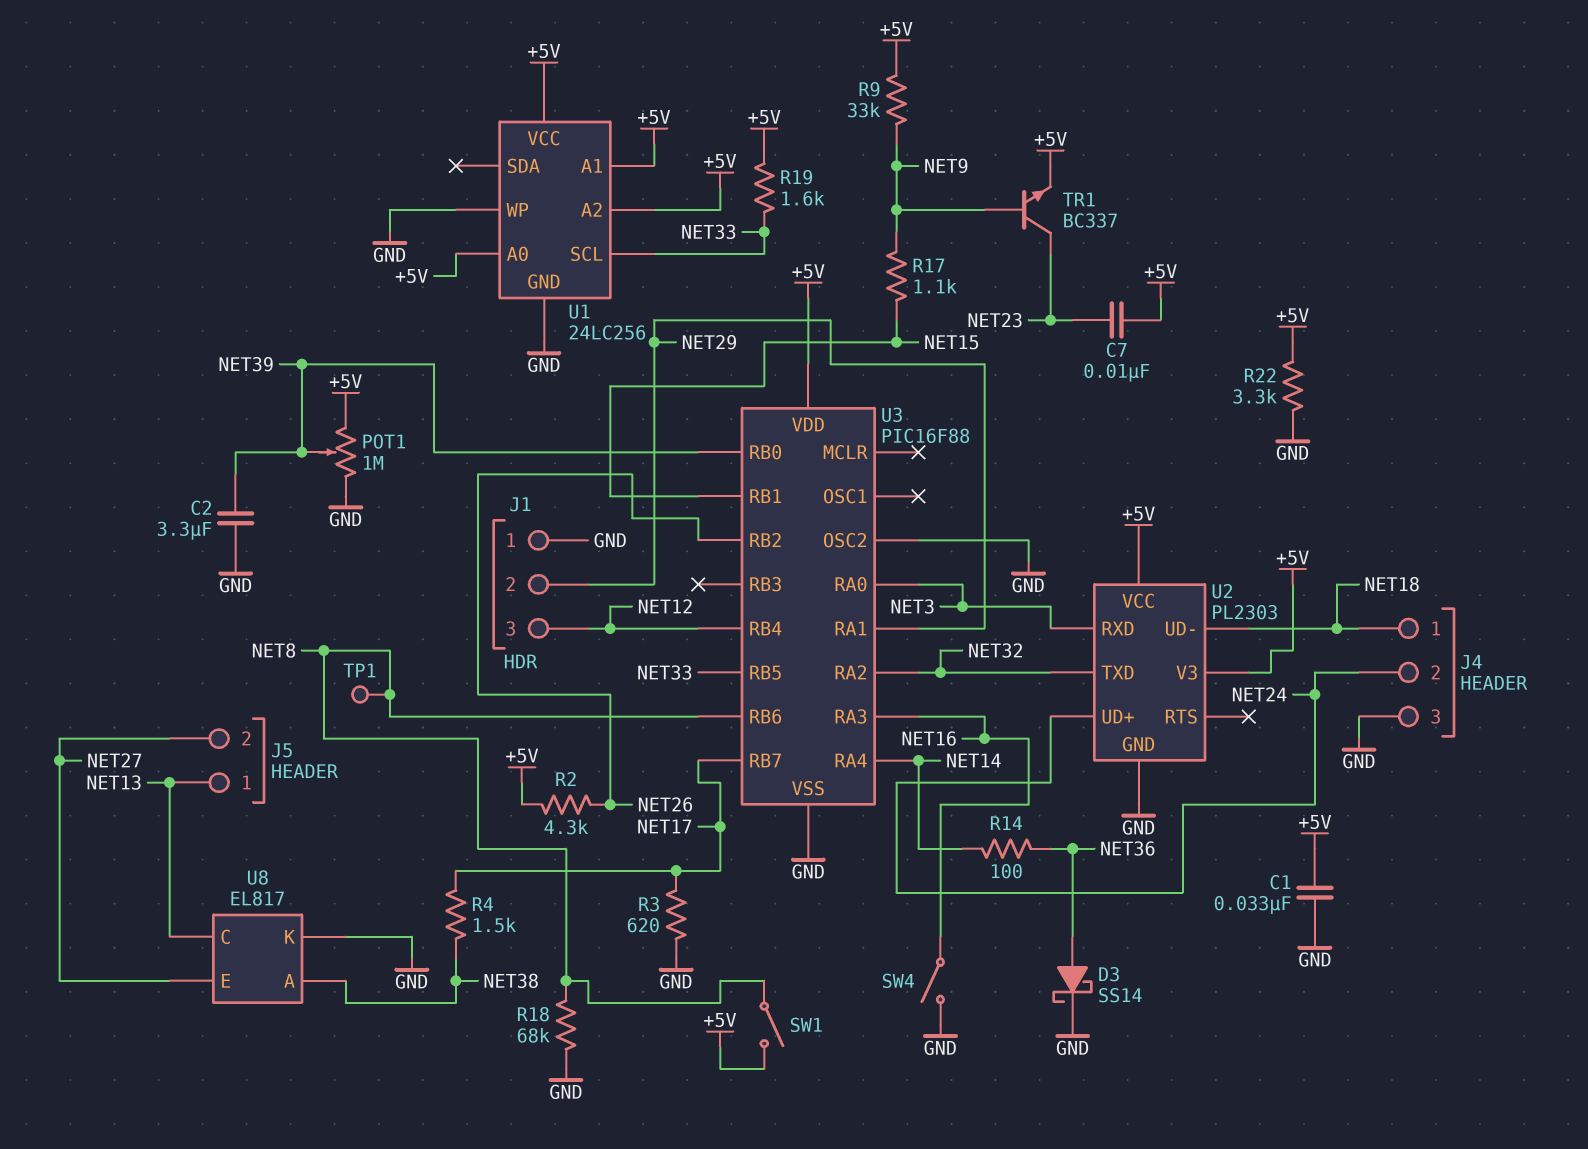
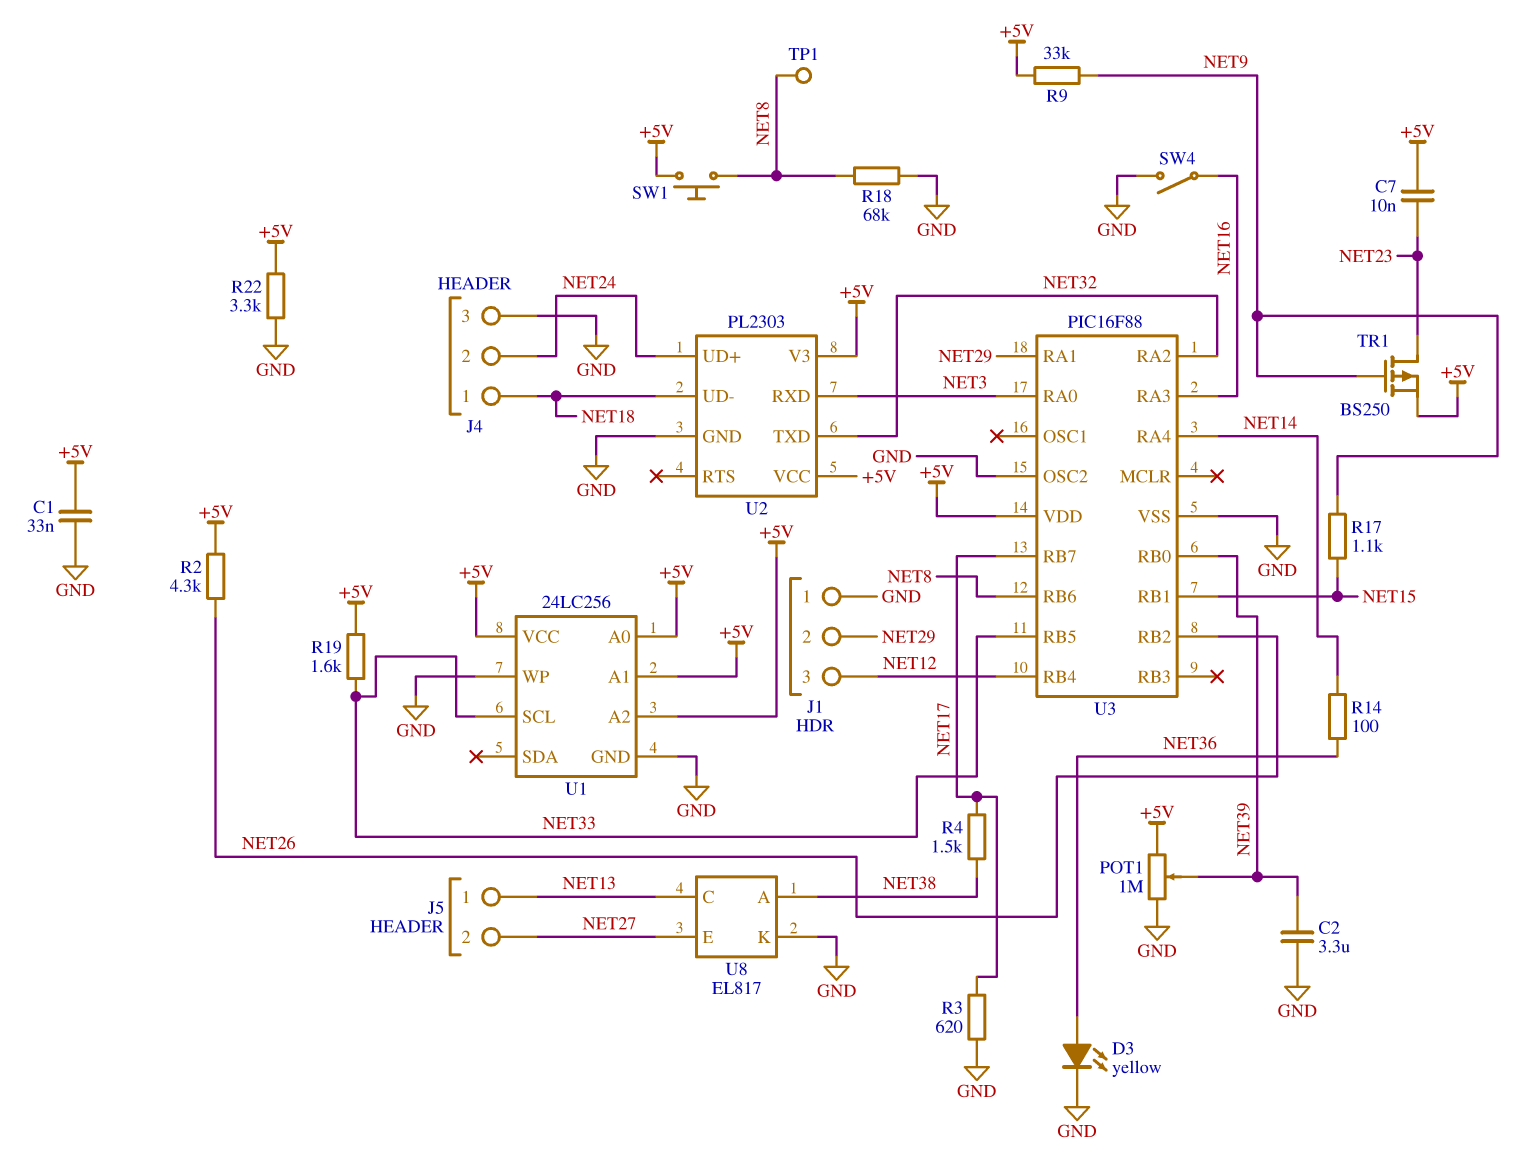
D3: schottky SS14 (A NET36, K GND) -> LED yellow (A NET36, K GND)
SW1: switch (+5V, NET8) -> button (+5V, NET8)
TR1: NPN BC337 (B NET9, C NET23, E +5V) -> PMOS BS250 (G NET9, D NET23, S +5V)

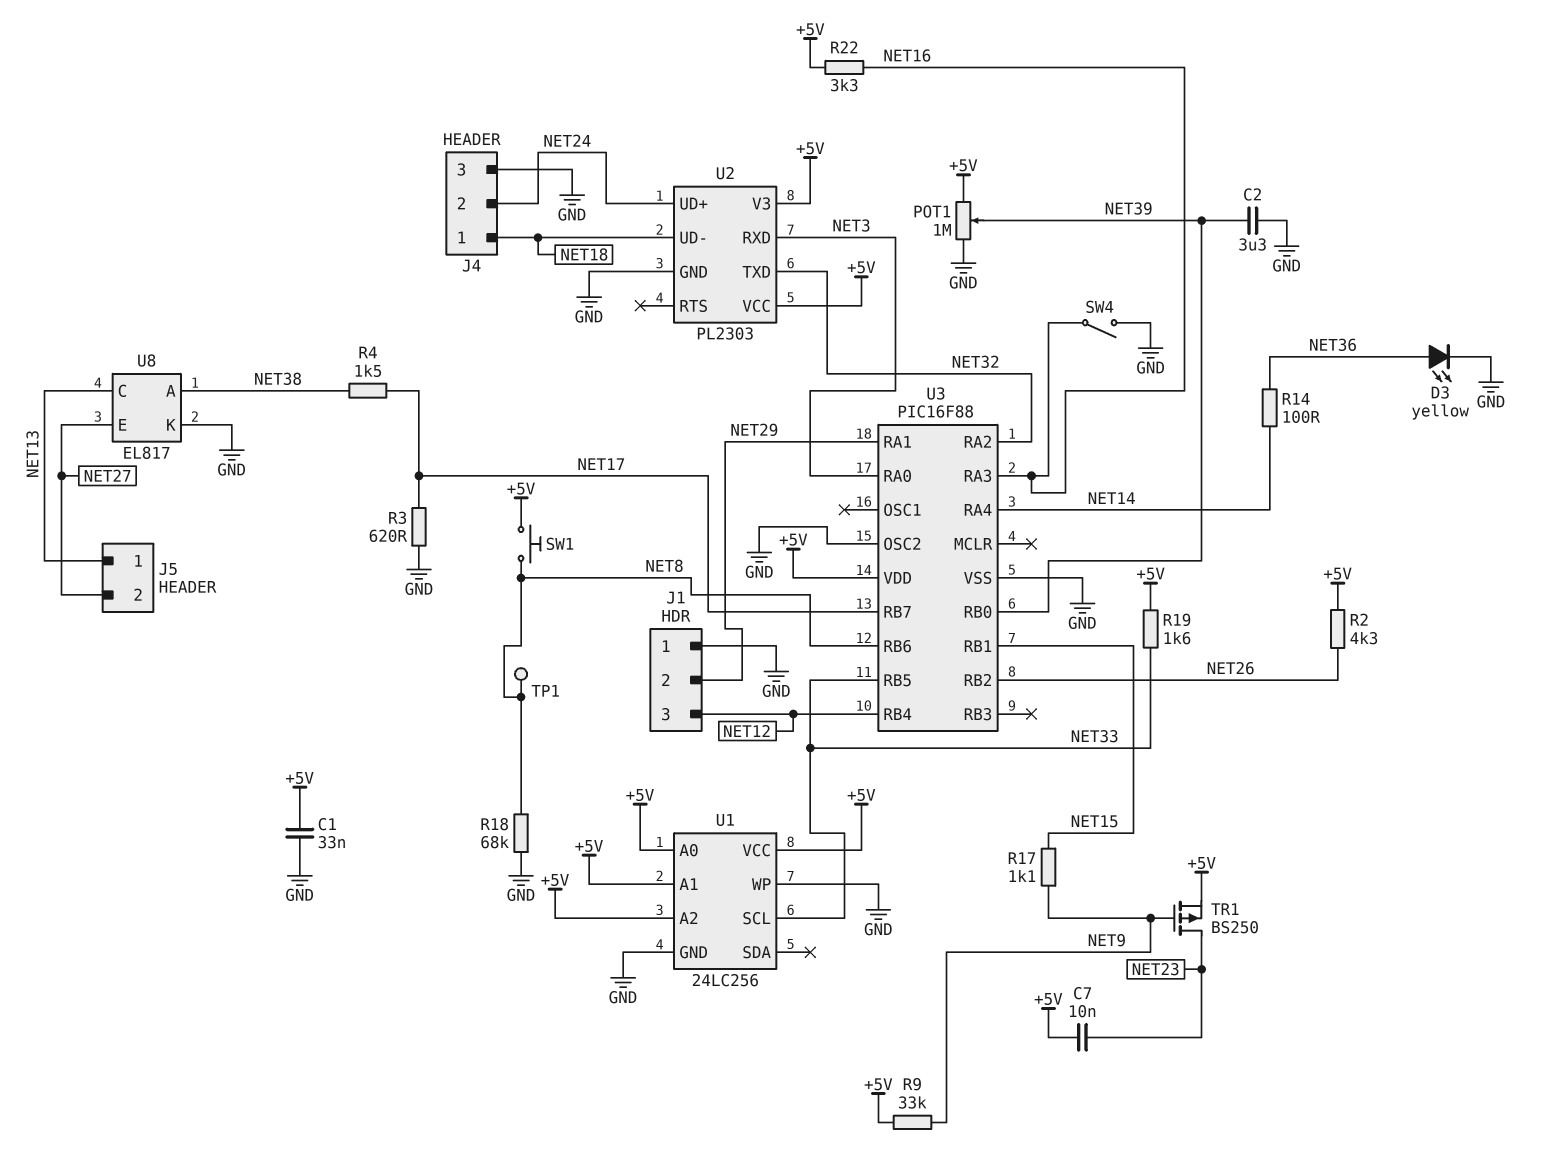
R22: 3.3k (+5V, GND) -> 3.3k (+5V, NET16)

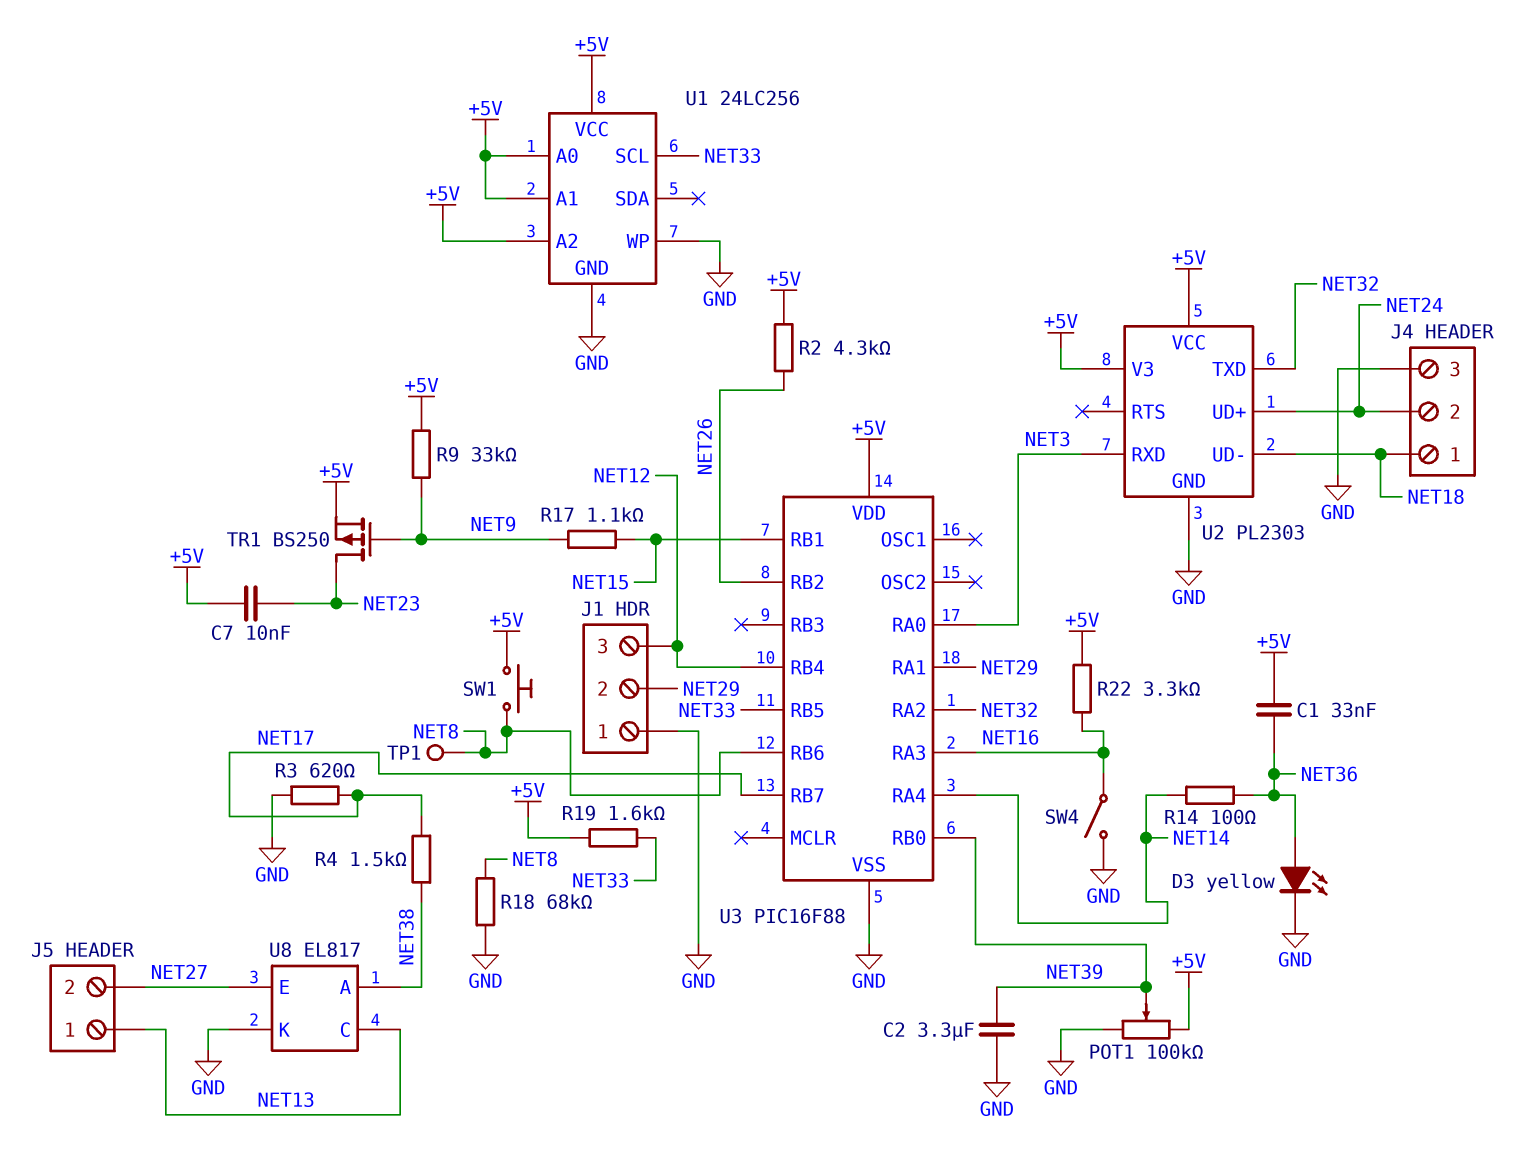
C1: 33nF (+5V, GND) -> 33nF (+5V, NET36)
POT1: 1M (+5V, GND, wiper NET39) -> 100k (+5V, GND, wiper NET39)
U3 pin OSC2: GND -> none

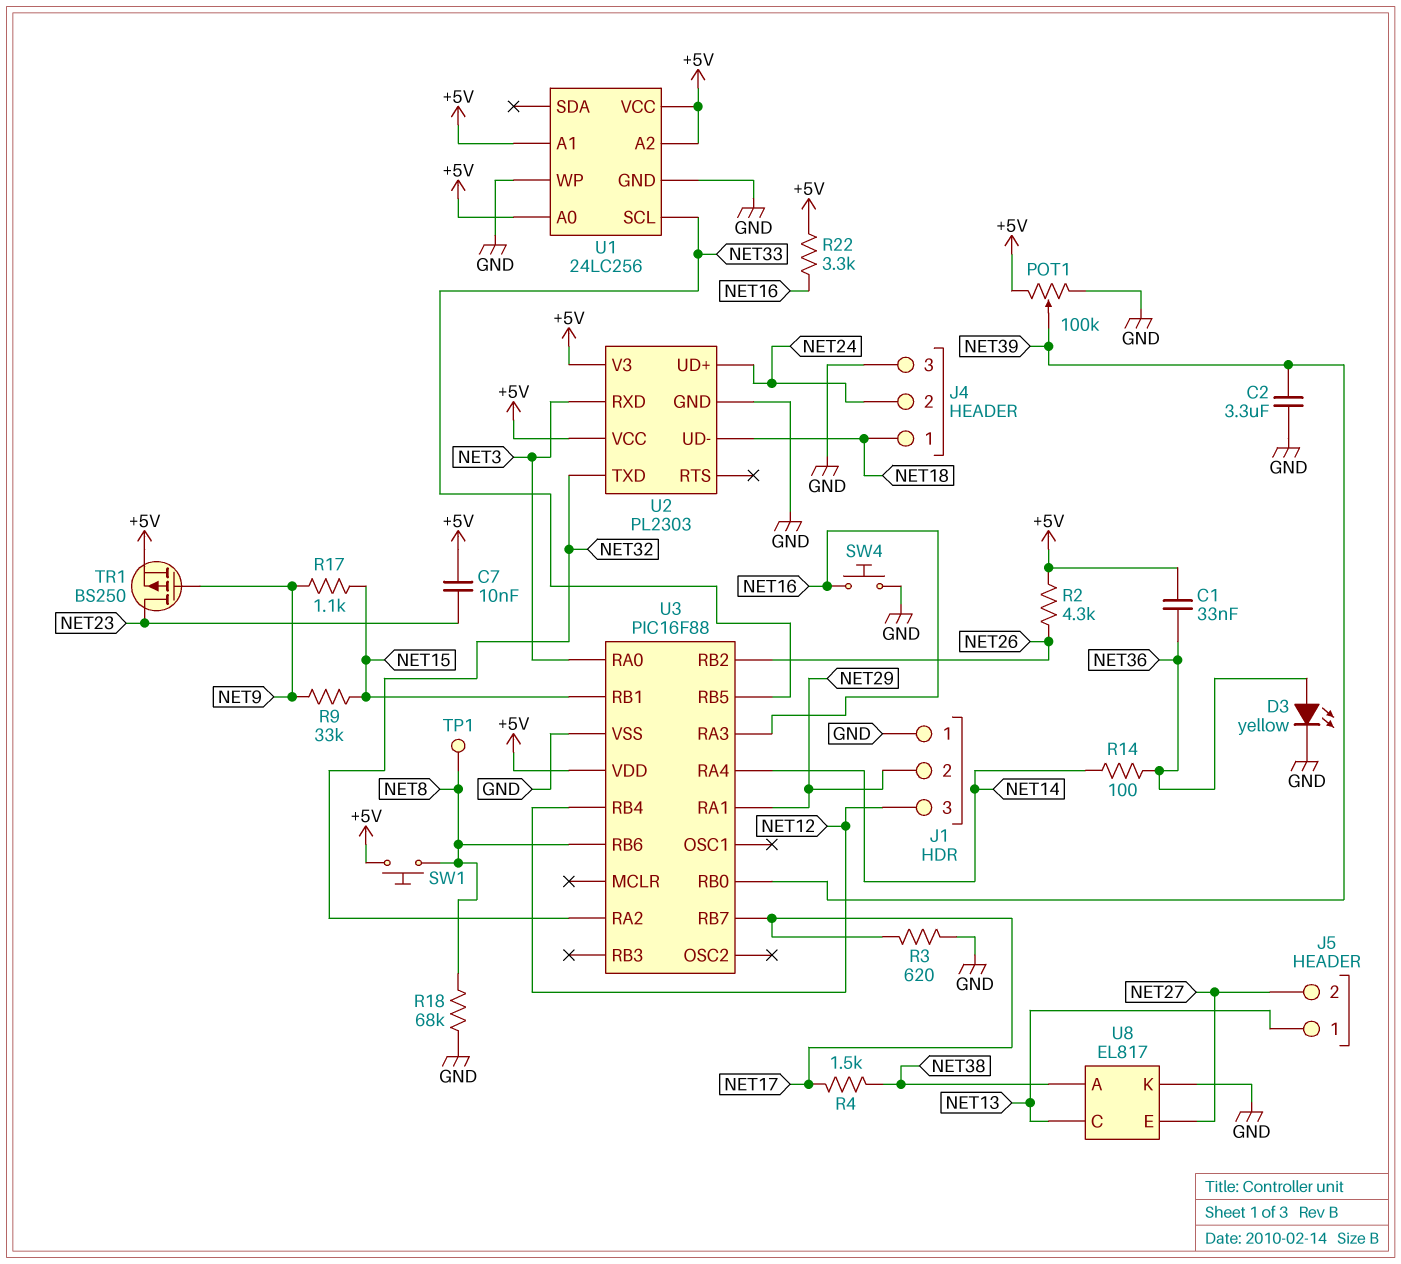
R9: 33k (+5V, NET9) -> 33k (NET9, NET15)
R19: 1.6k (+5V, NET33) -> none
SW4: switch (GND, NET16) -> button (GND, NET16)

